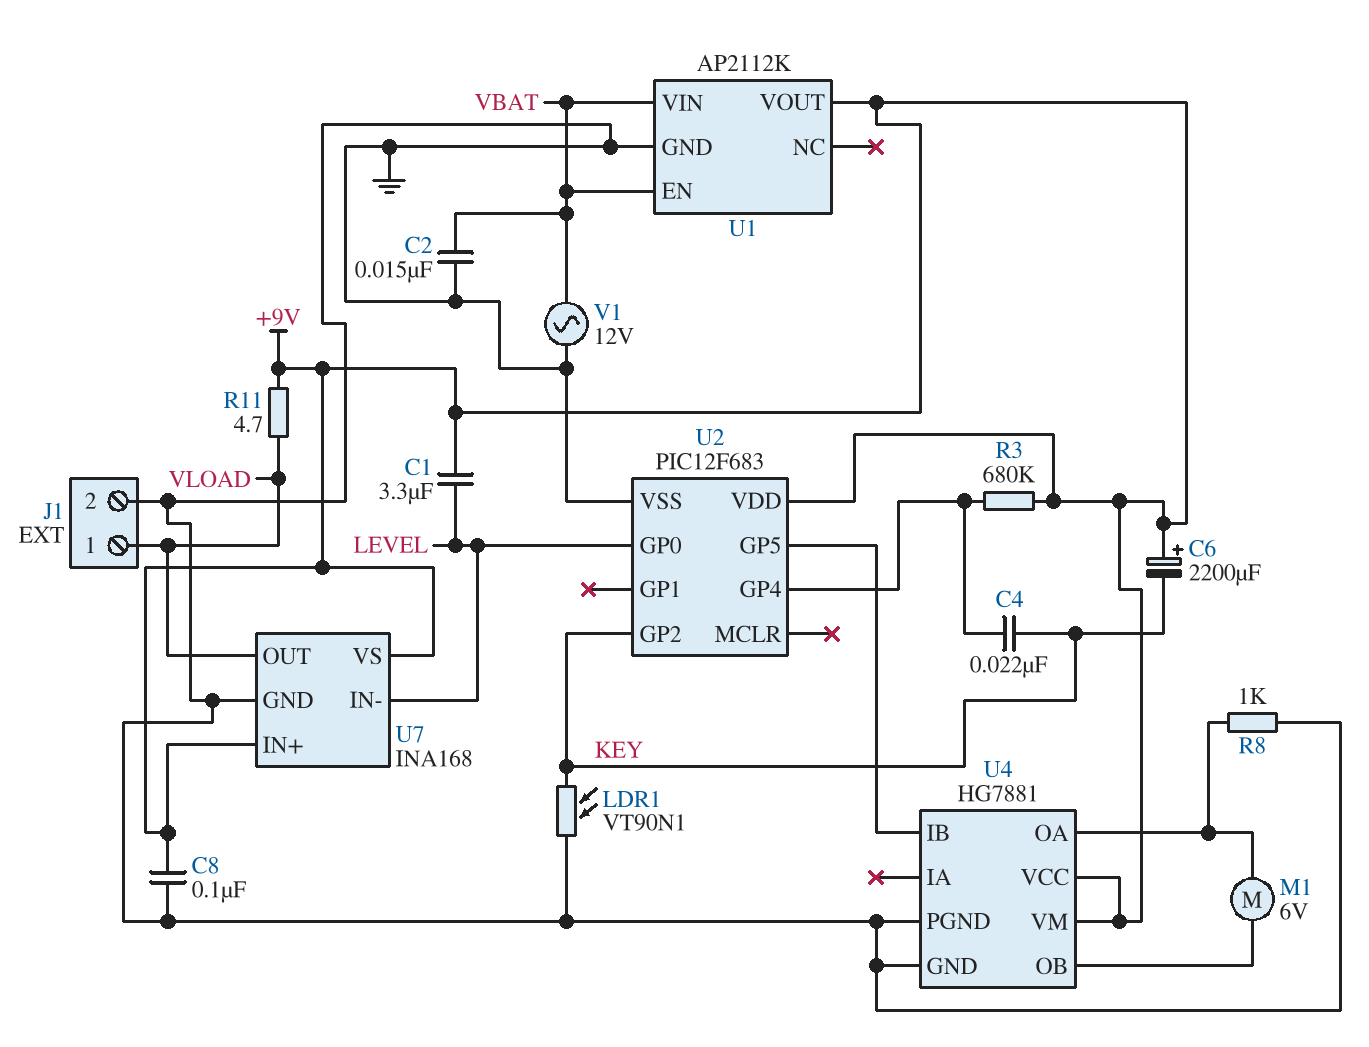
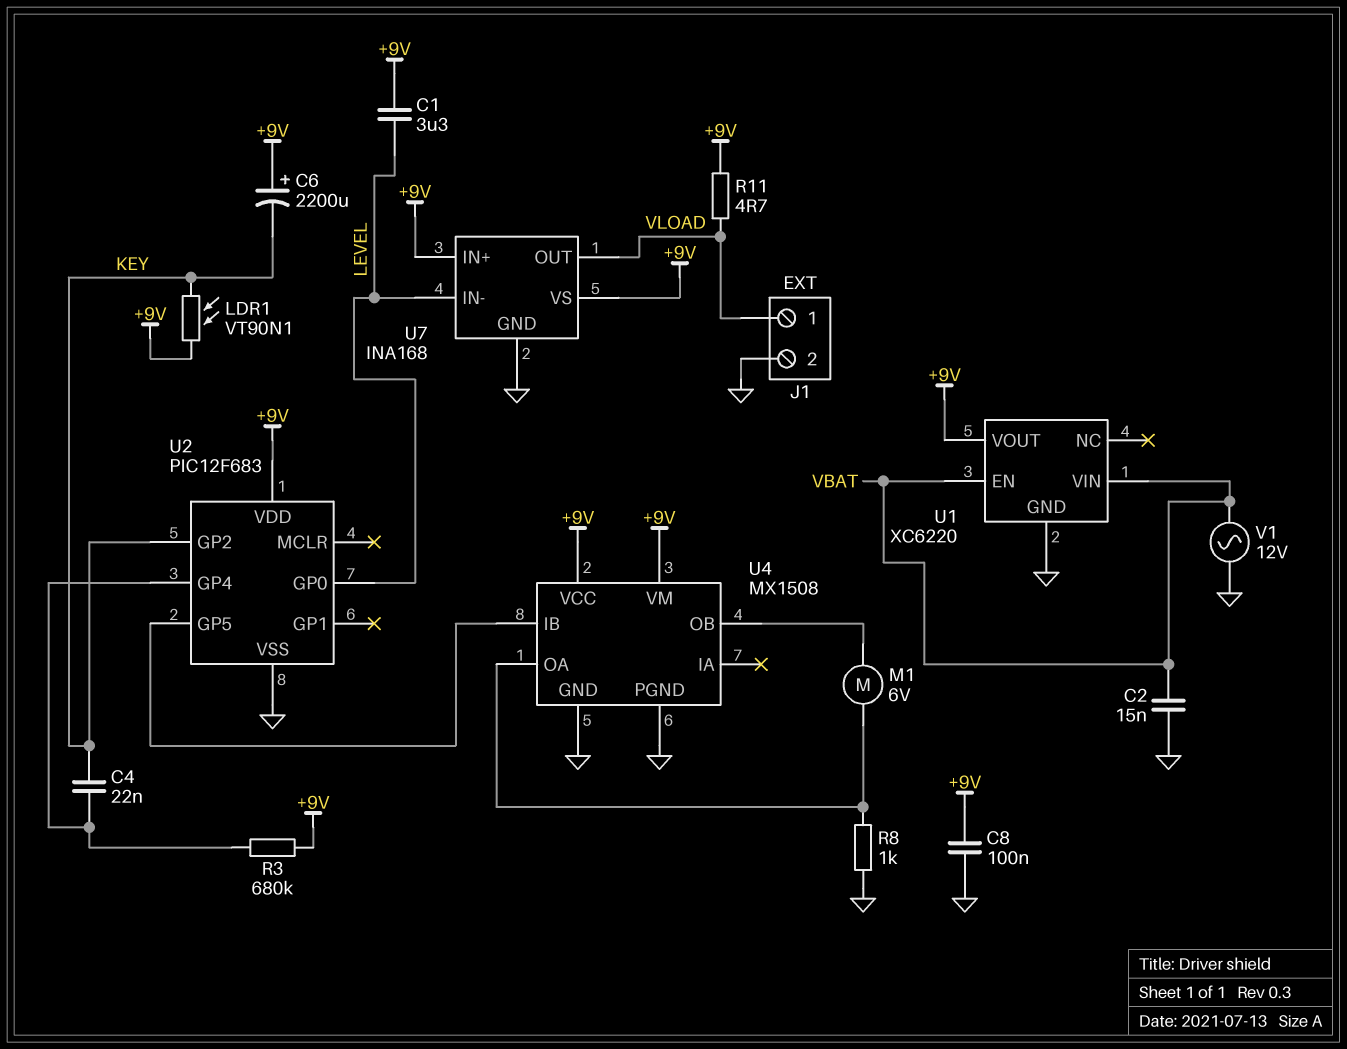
LDR1: VT90N1 (GND, KEY) -> VT90N1 (+9V, KEY)
U1: AP2112K -> XC6220
U4: HG7881 -> MX1508

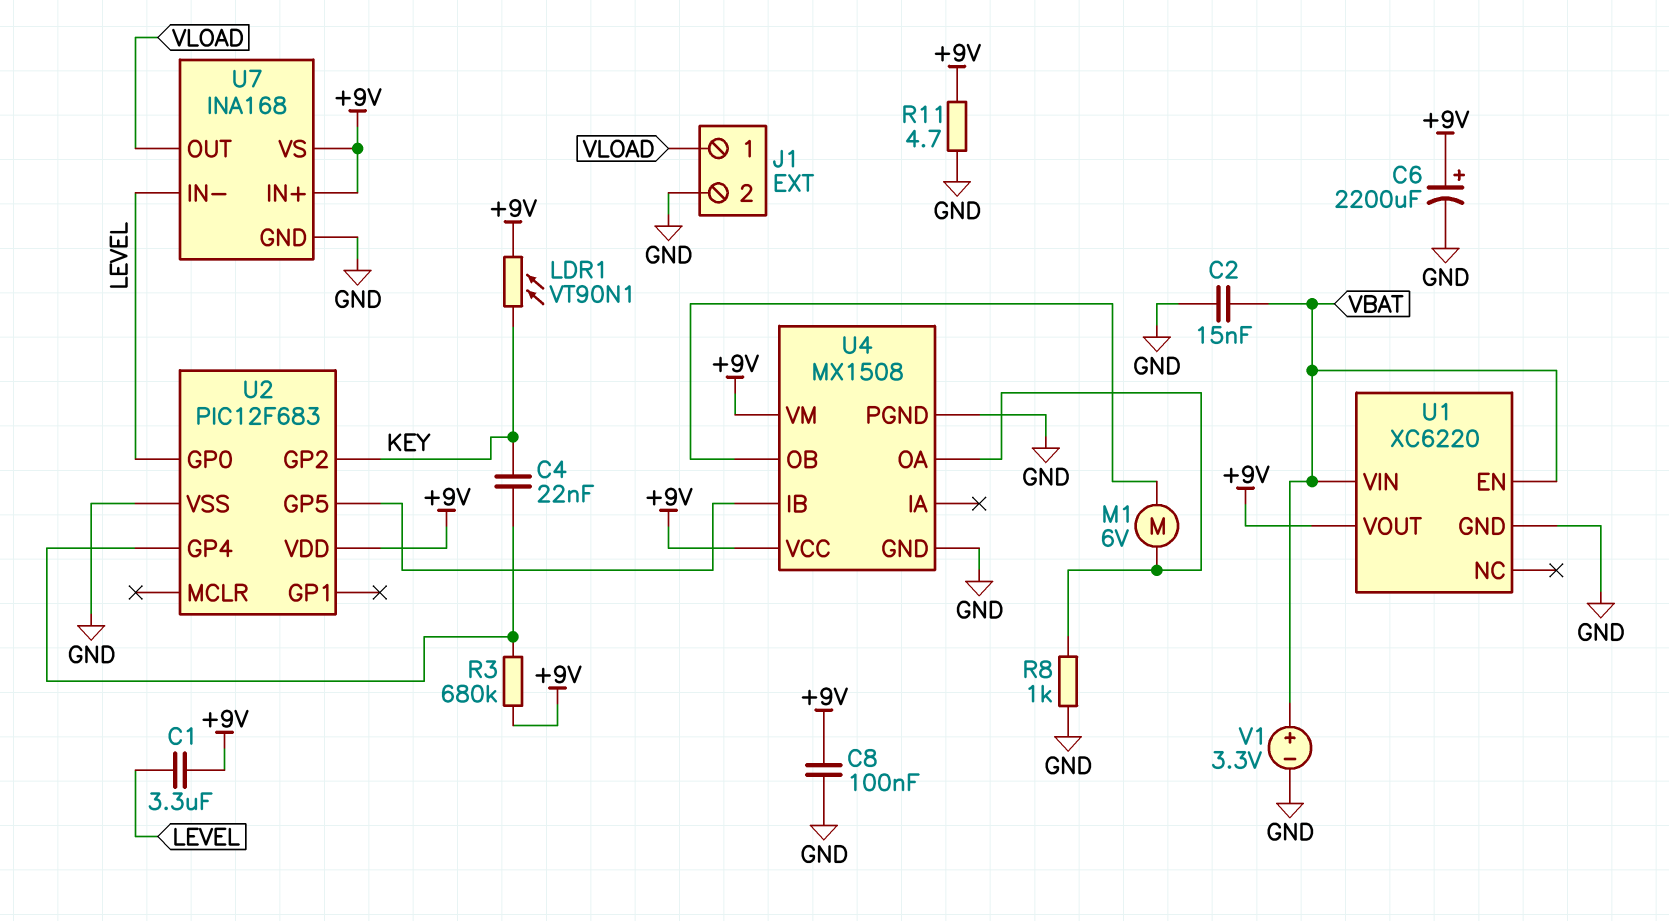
C6: 2200uF (plus +9V, minus KEY) -> 2200uF (plus +9V, minus GND)
R11: 4.7 (+9V, VLOAD) -> 4.7 (+9V, GND)
V1: AC 12V (GND, VBAT) -> 3.3V (plus VBAT, minus GND)

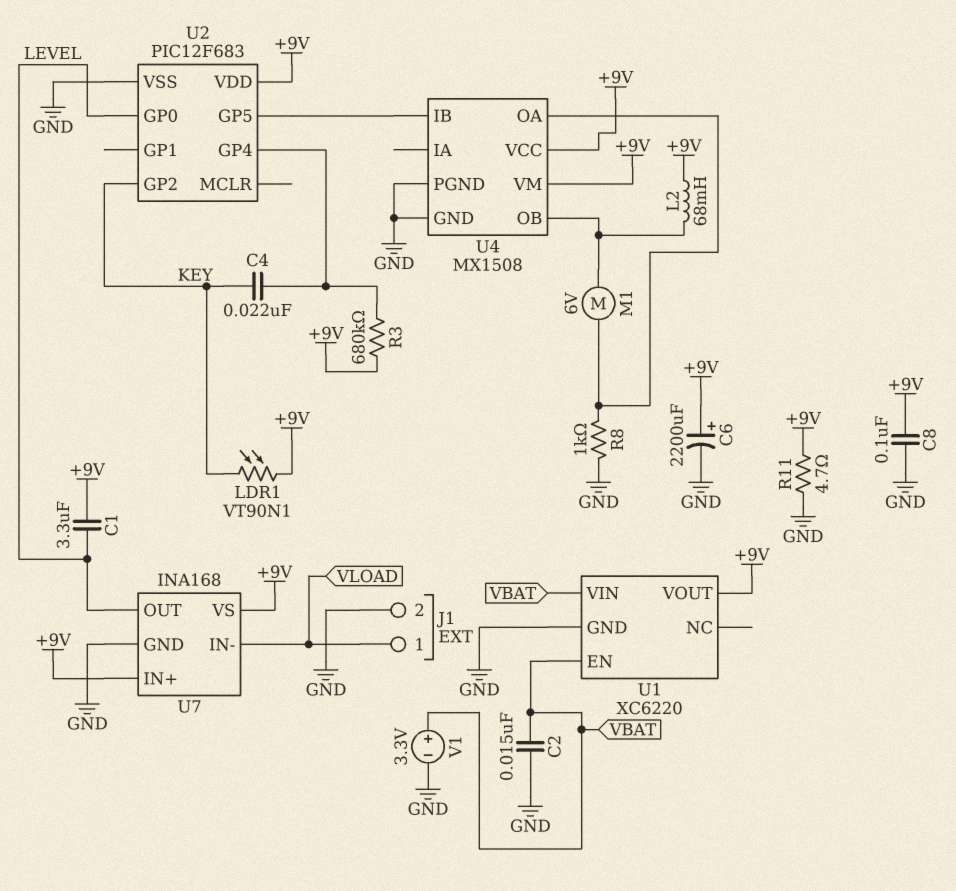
L2: none -> 68mH (+9V, U4/OB)
U7 pin IN-: LEVEL -> VLOAD
U7 pin OUT: VLOAD -> LEVEL

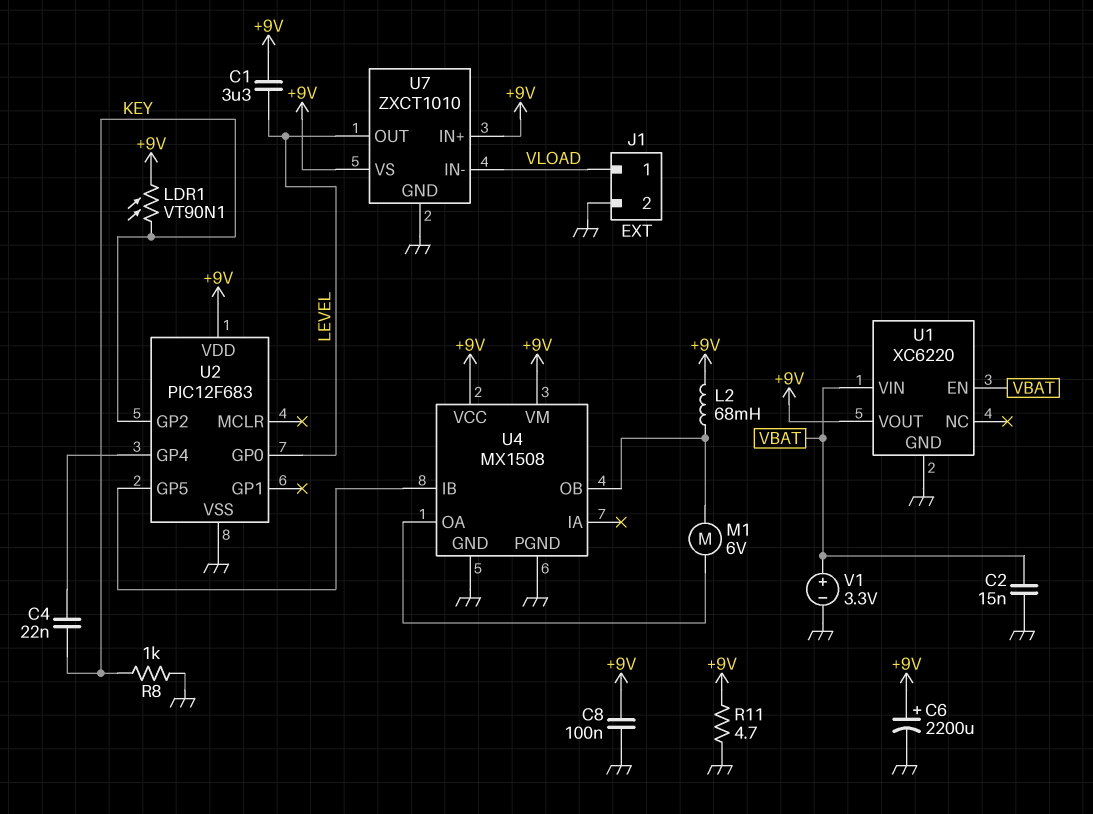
R3: 680k (+9V, U2/GP4) -> none
R8: 1k (GND, U4/OA) -> 1k (GND, KEY)
U7: INA168 -> ZXCT1010

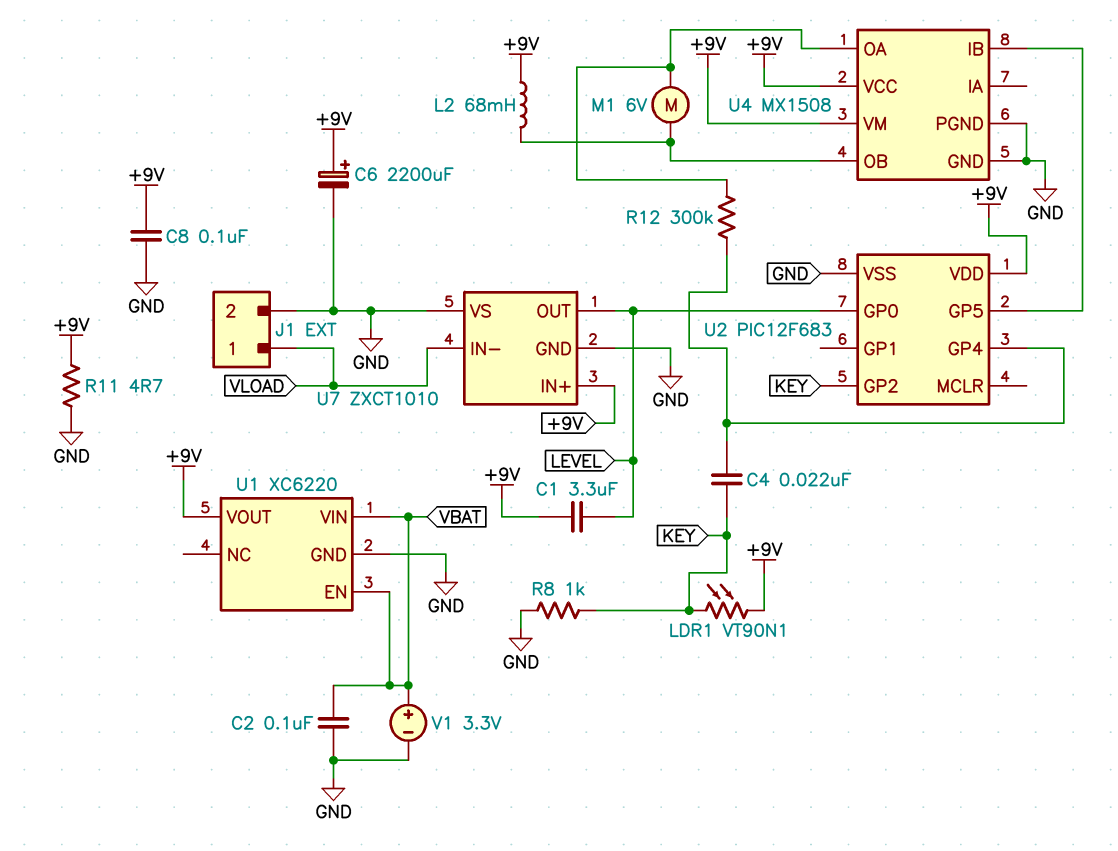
C2: 15nF (GND, VBAT) -> 100nF (GND, VBAT)
R12: none -> 300k (U2/GP4, U4/OA)
U7 pin VS: +9V -> GND

